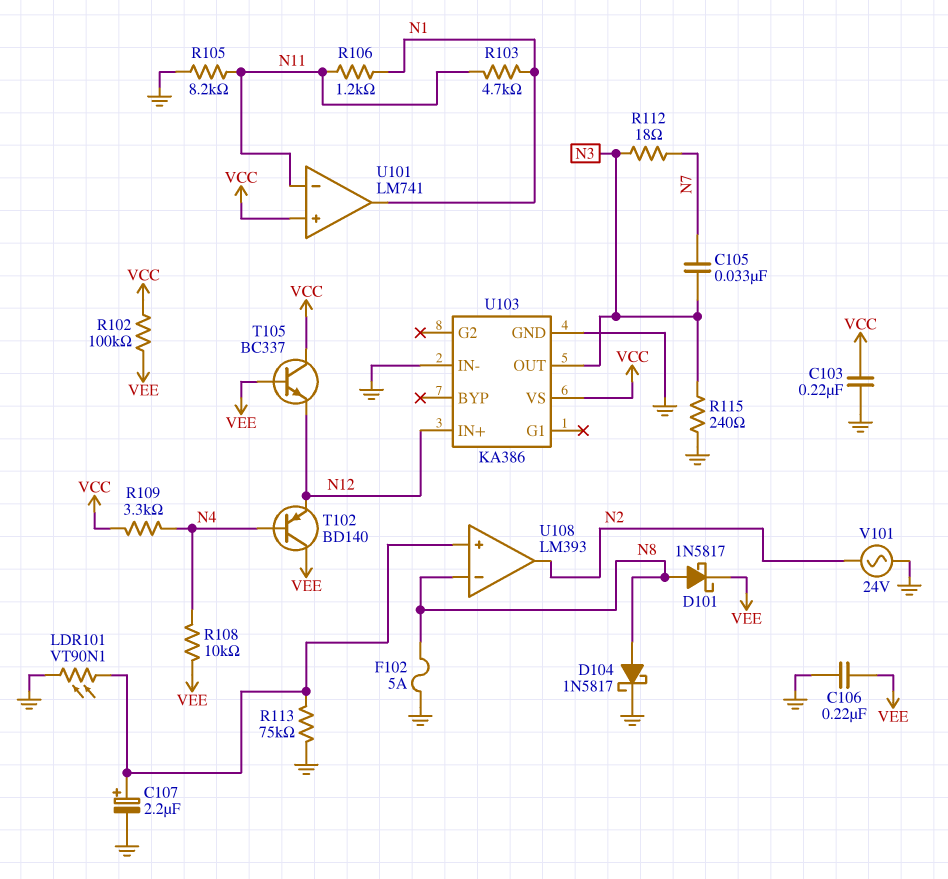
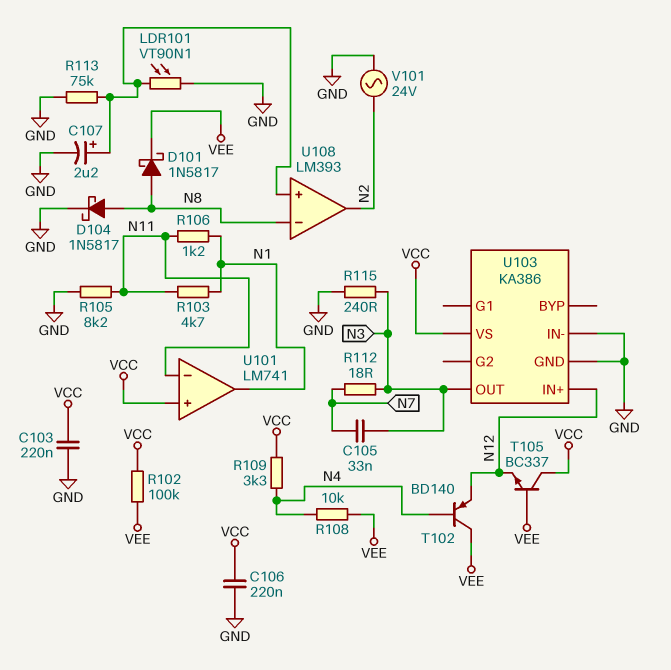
C106: 220nF (GND, VEE) -> 220nF (GND, VCC)
F102: 5A (GND, N8) -> none

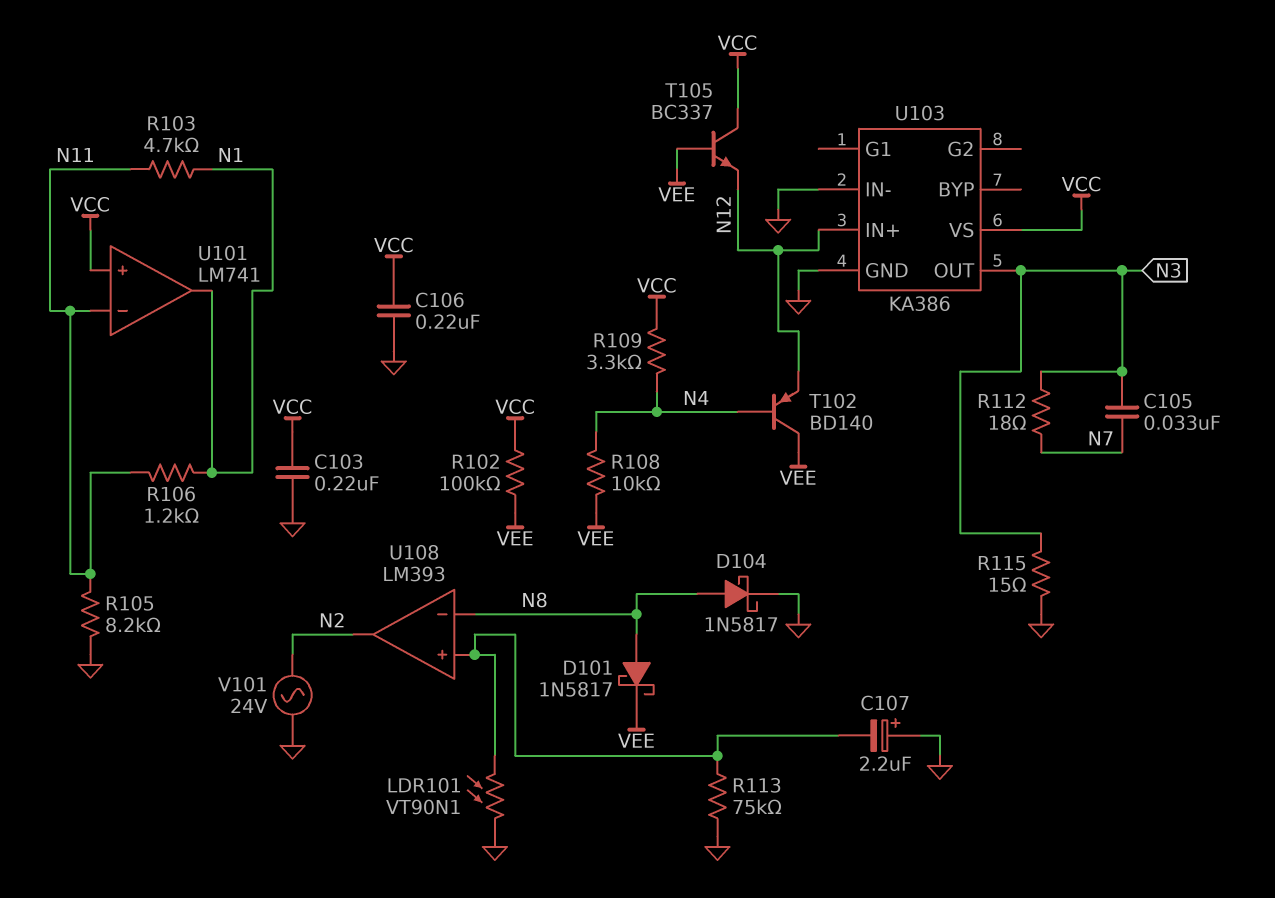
C107: 2.2uF (plus U108/in+, minus GND) -> 2.2uF (plus GND, minus U108/in+)
R115: 240 (GND, N3) -> 15 (GND, N3)

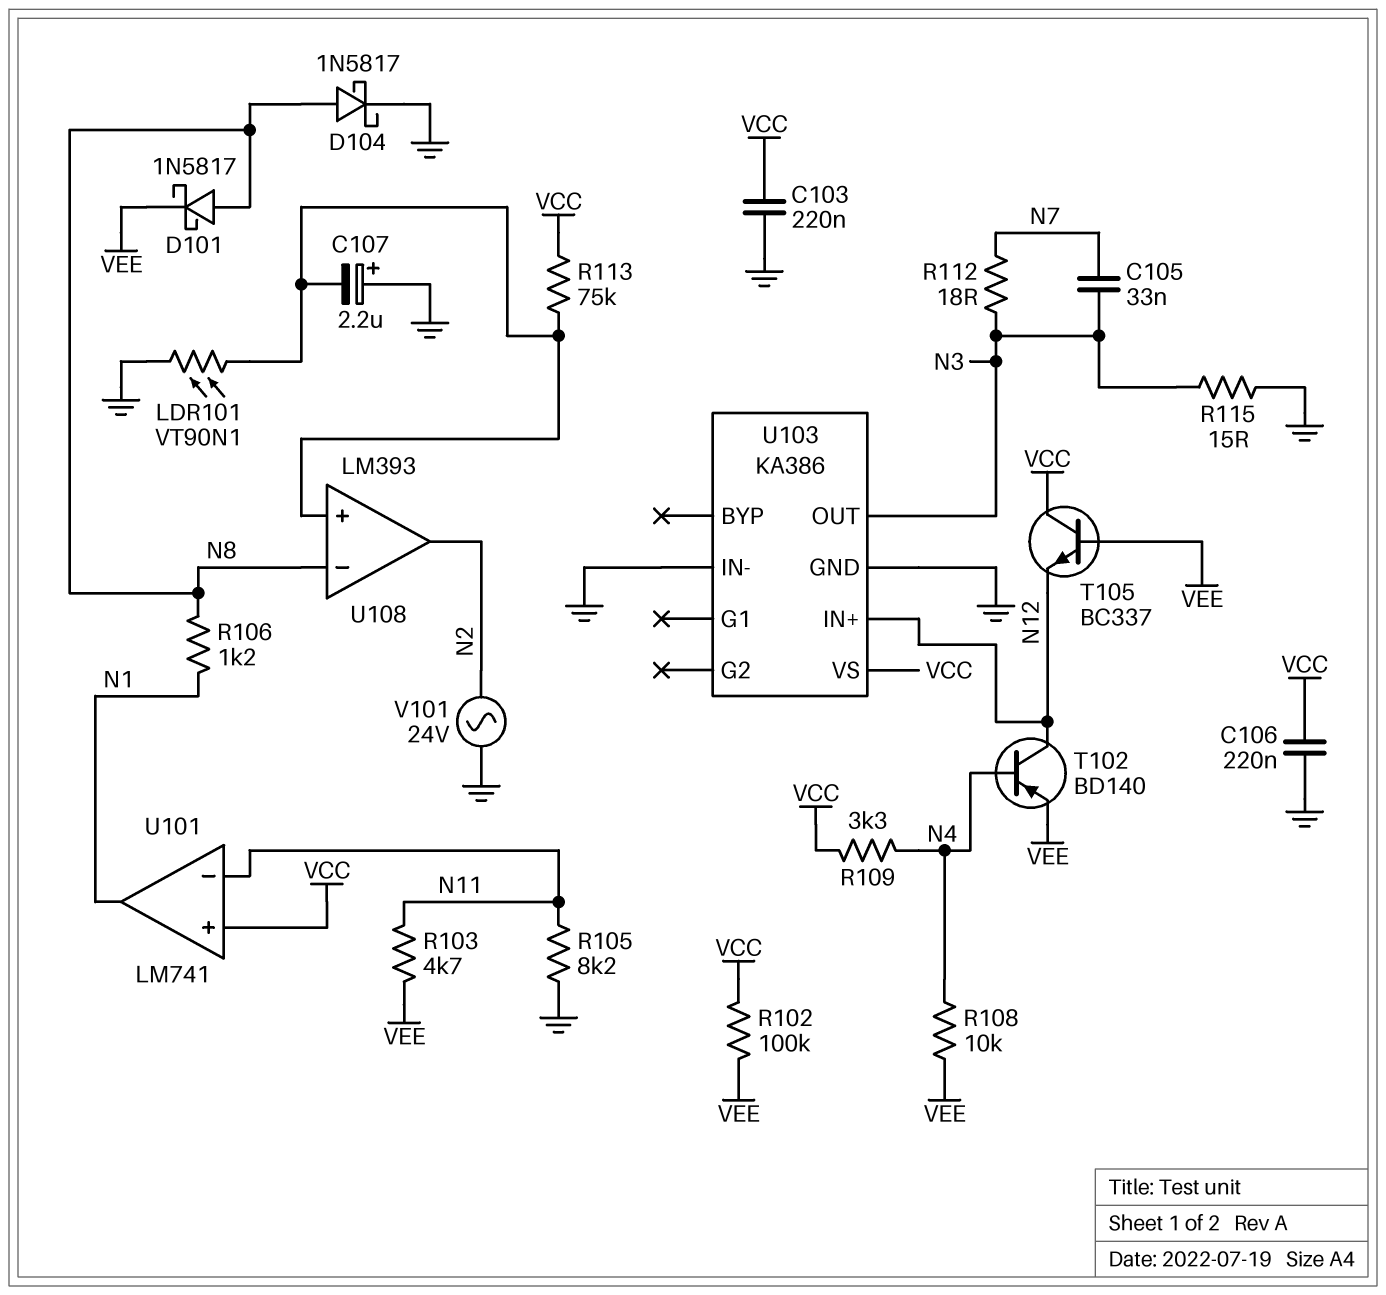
R103: 4.7k (N1, N11) -> 4.7k (N11, VEE)
R106: 1.2k (N1, N11) -> 1.2k (N1, N8)
R113: 75k (GND, U108/in+) -> 75k (U108/in+, VCC)
T102: PNP BD140 (B N4, C VEE, E N12) -> PNP BD140 (B N4, C N12, E VEE)

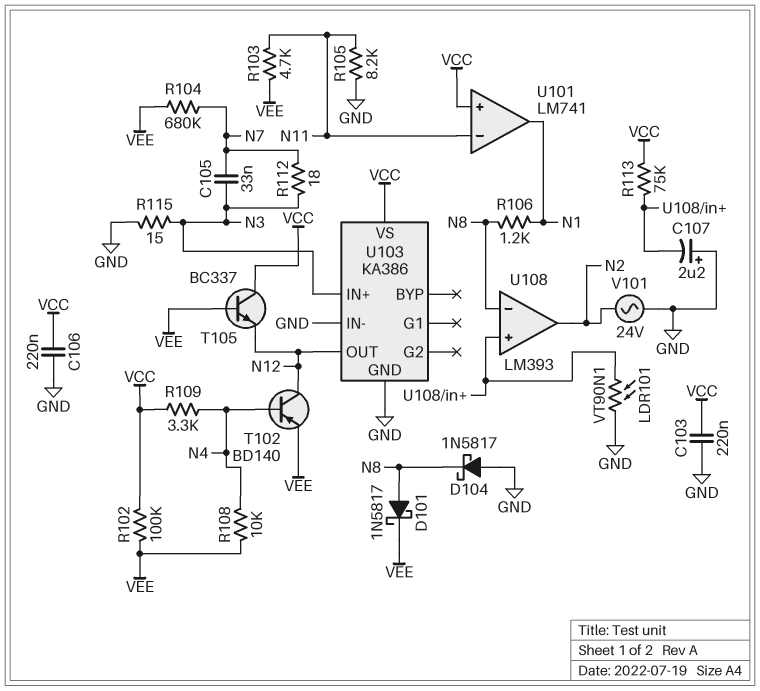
D104: schottky 1N5817 (A N8, K GND) -> schottky 1N5817 (A GND, K N8)
R104: none -> 680k (N7, VEE)
U103 pin IN+: N12 -> N3
U103 pin OUT: N3 -> N12

